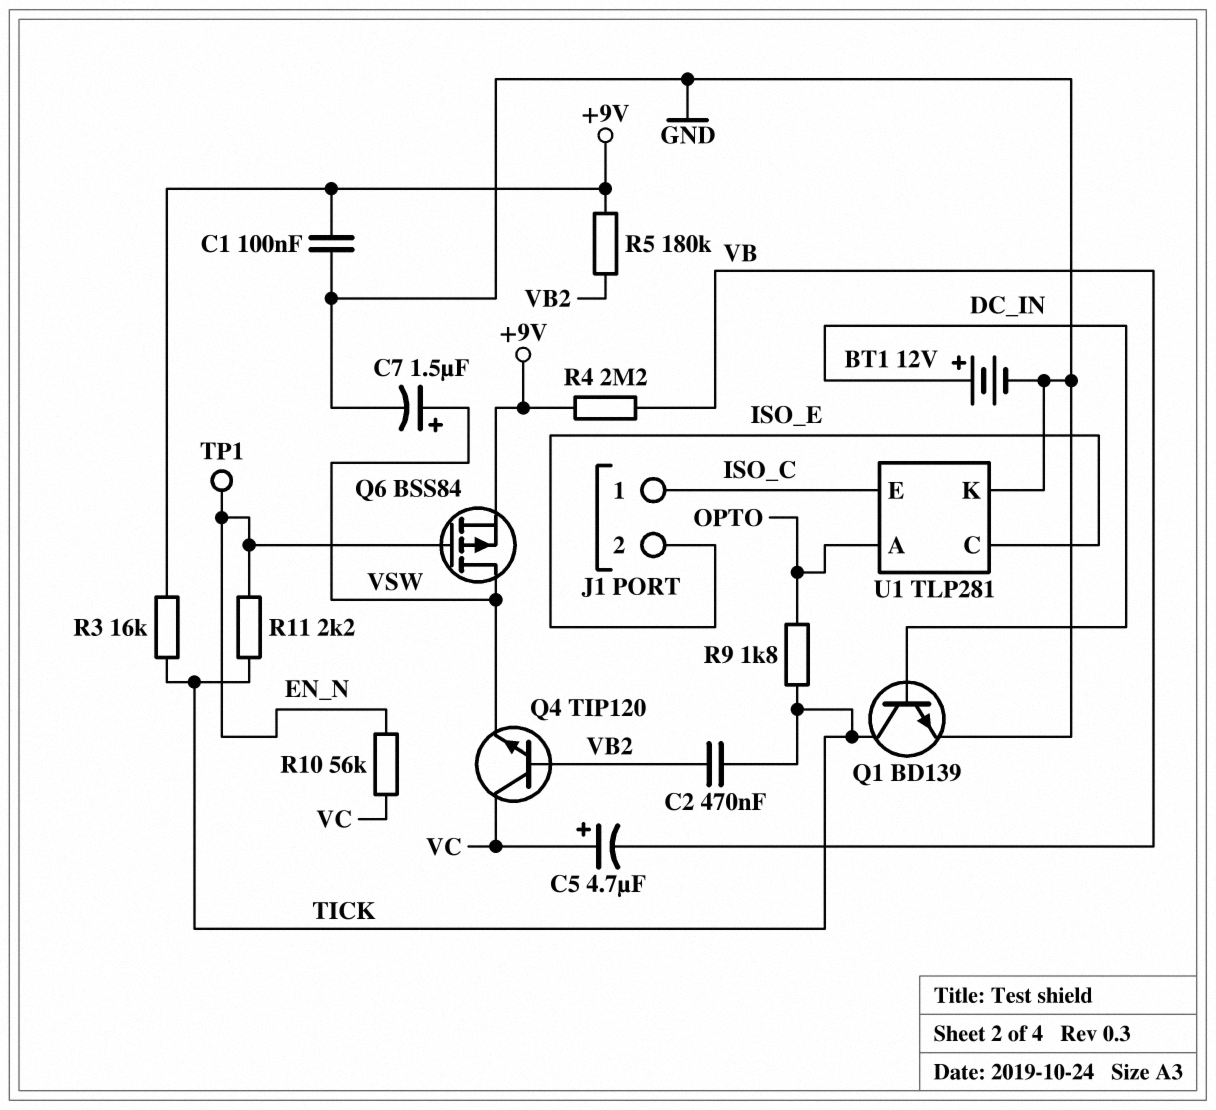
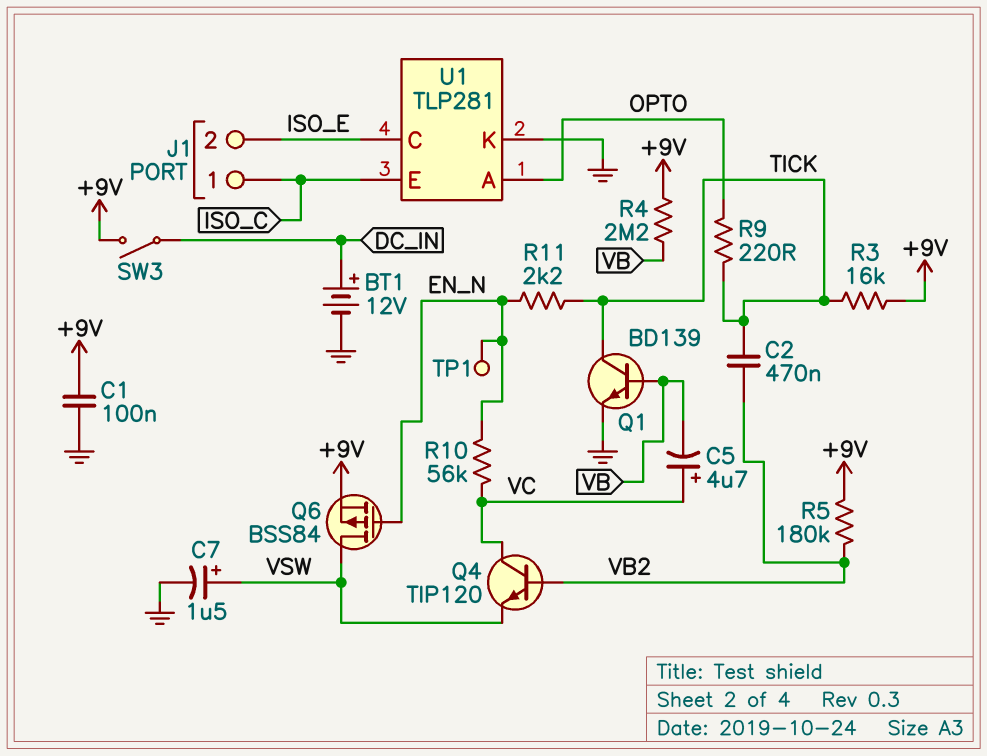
Q1: NPN BD139 (B DC_IN, C TICK, E GND) -> NPN BD139 (B VB, C TICK, E GND)
R9: 1.8k (OPTO, TICK) -> 220 (OPTO, TICK)
SW3: none -> switch (+9V, DC_IN)

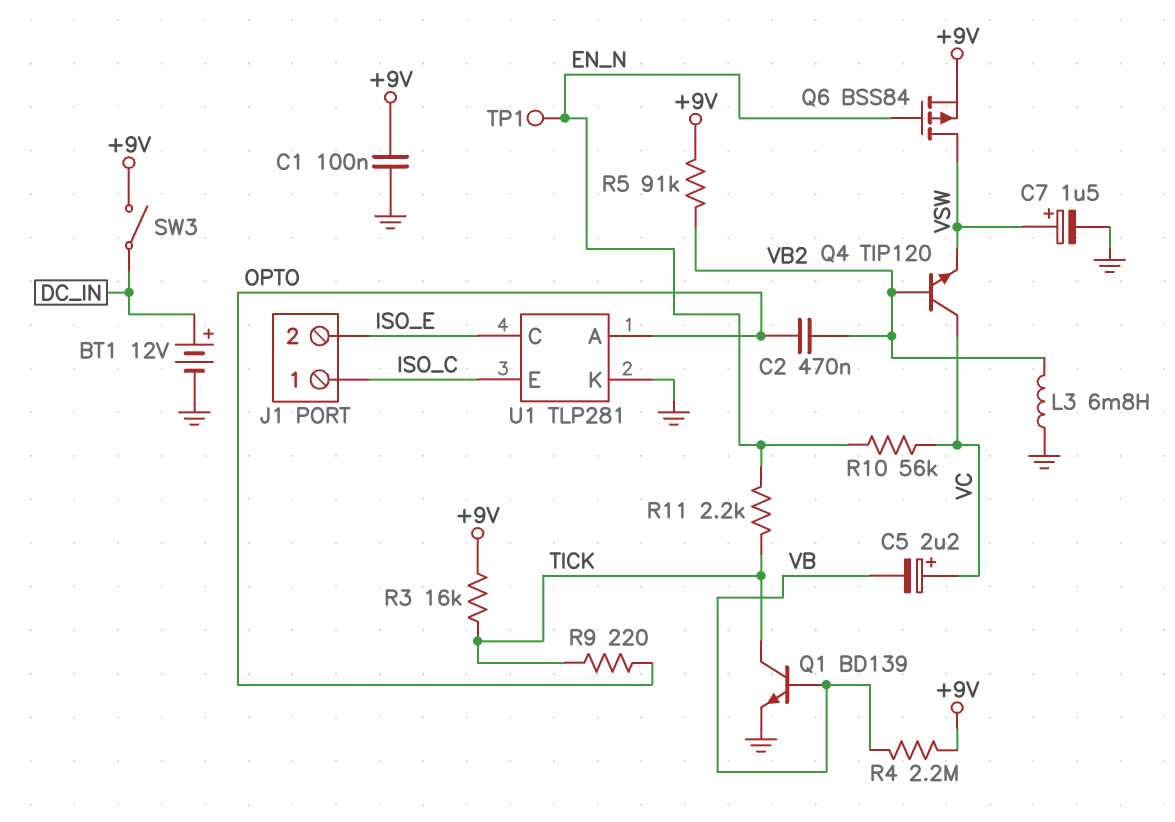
C2: 470nF (TICK, VB2) -> 470nF (OPTO, VB2)
C5: 4.7uF (plus VC, minus VB) -> 2.2uF (plus VC, minus VB)
L3: none -> 6.8mH (GND, VB2)
R5: 180k (+9V, VB2) -> 91k (+9V, VB2)

